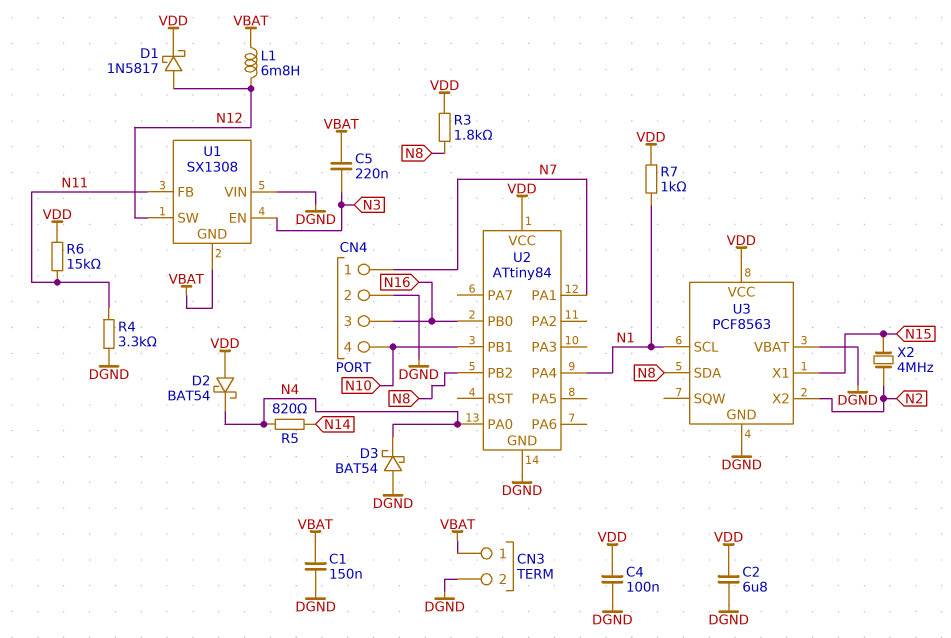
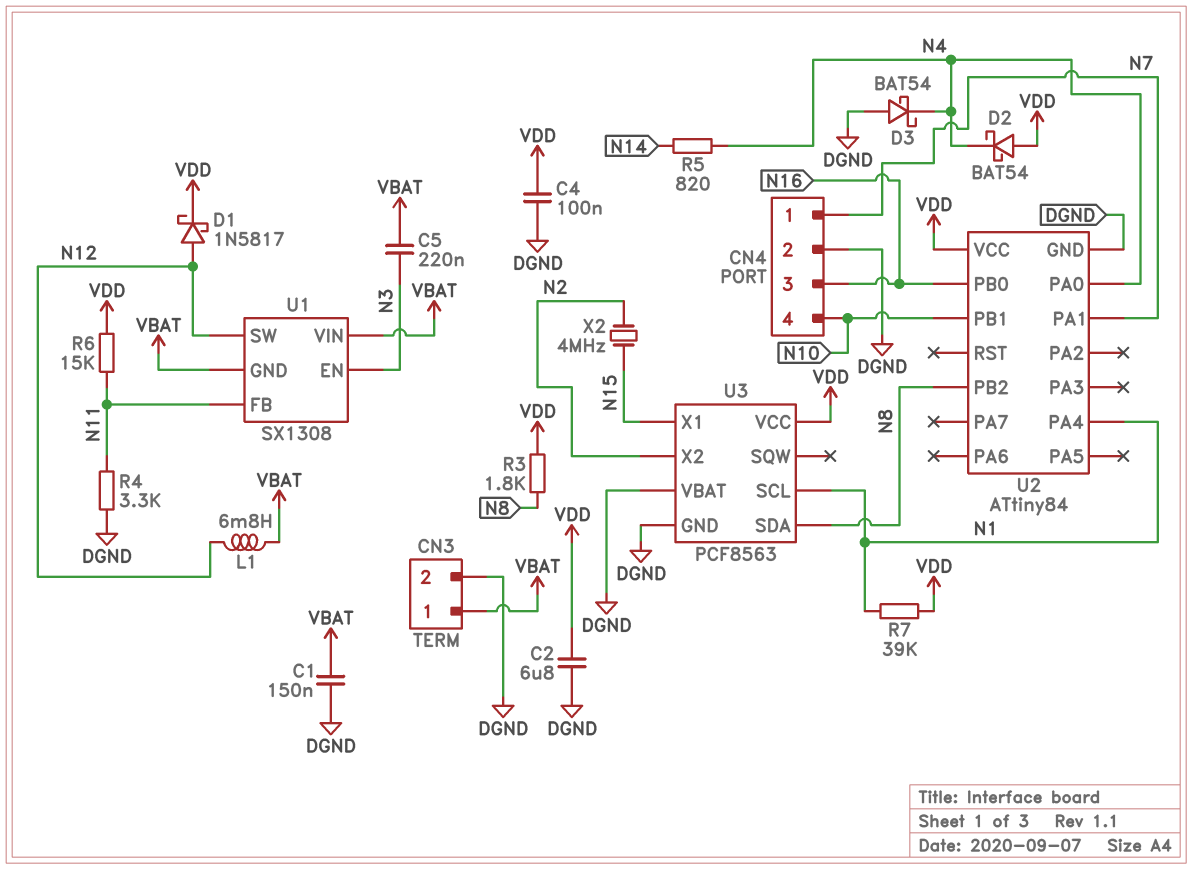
R7: 1k (N1, VDD) -> 39k (N1, VDD)
U1 pin VIN: DGND -> VBAT

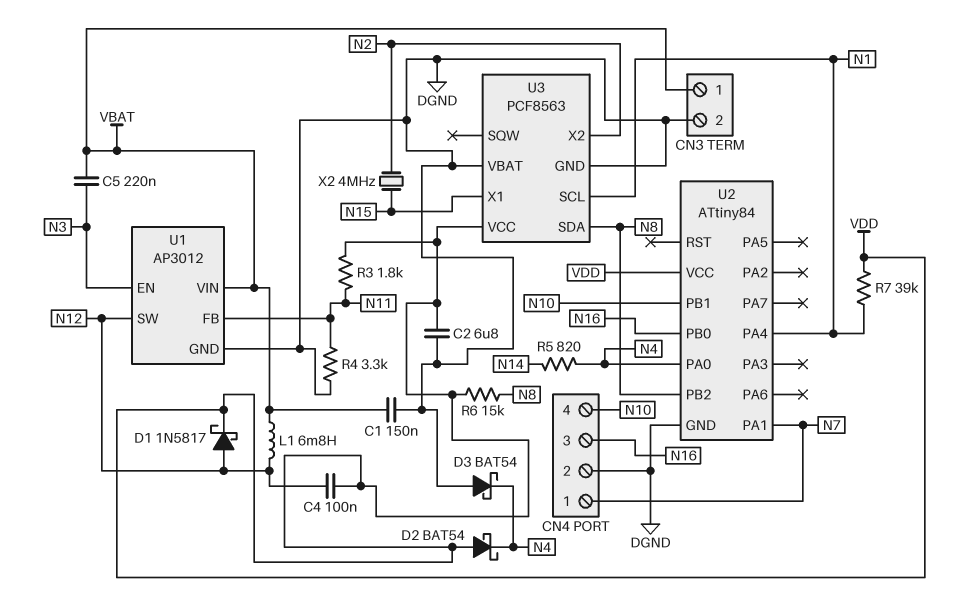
C4: 100nF (DGND, VDD) -> 100nF (N12, VDD)
R3: 1.8k (N8, VDD) -> 1.8k (N11, VDD)
R6: 15k (N11, VDD) -> 15k (N8, VDD)
U1: SX1308 -> AP3012
U1 pin GND: VBAT -> DGND

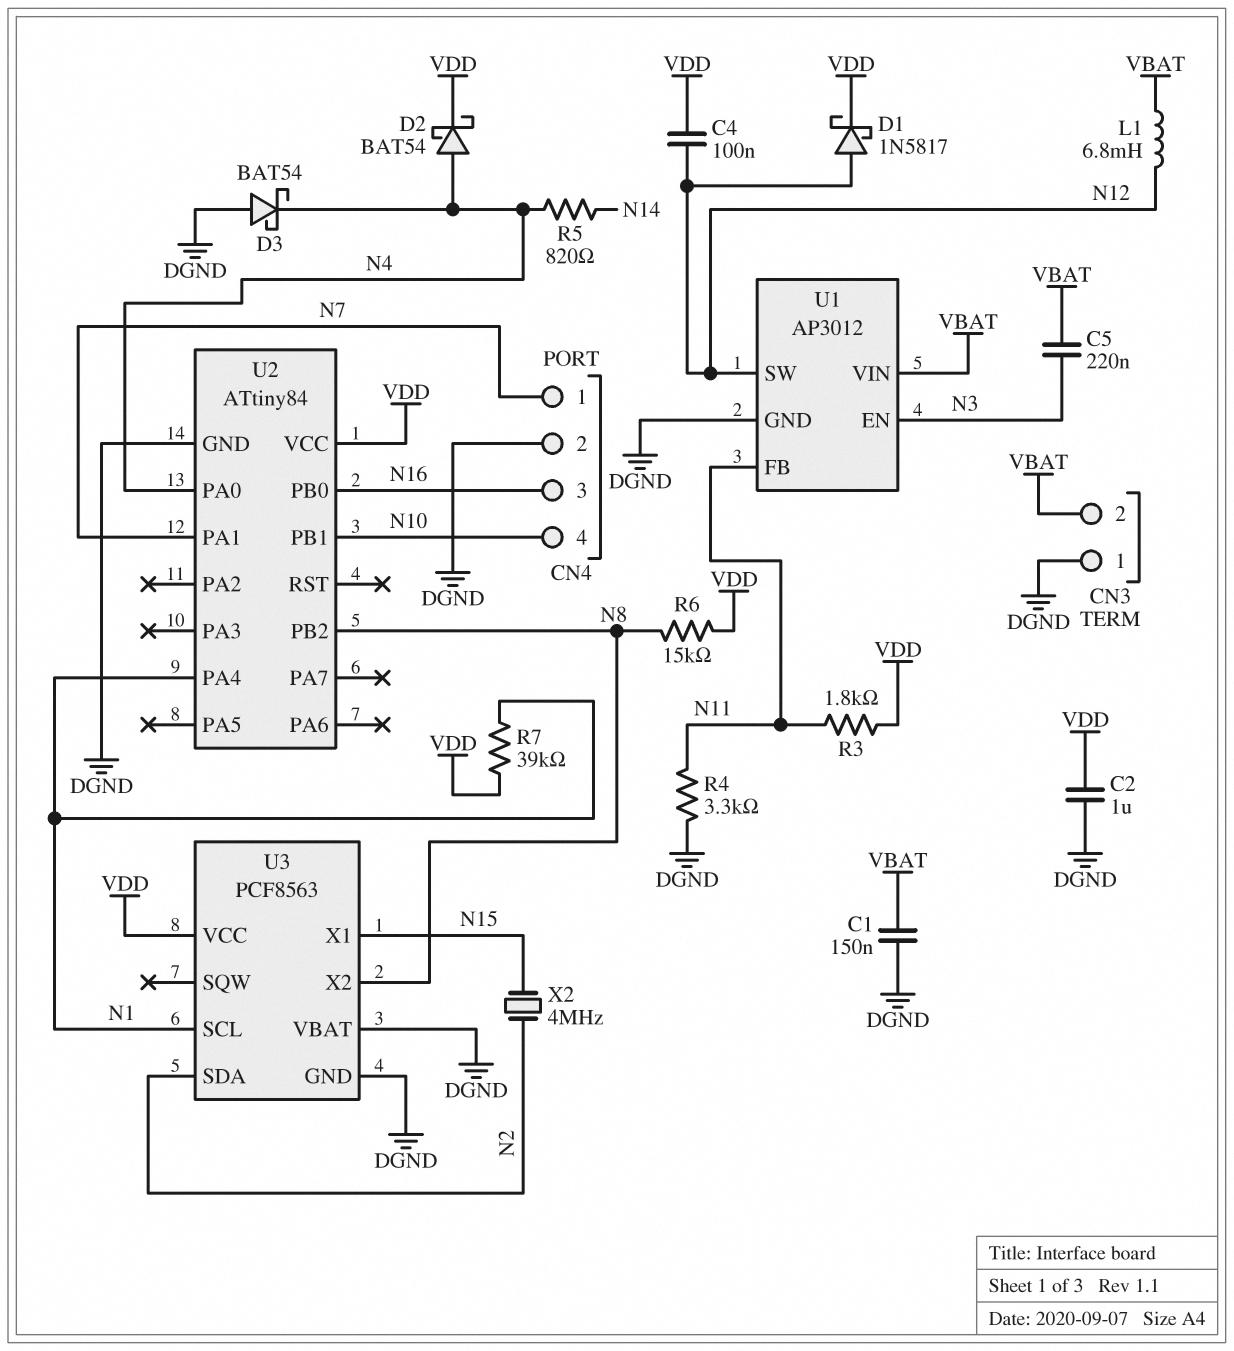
C2: 6.8uF (DGND, VDD) -> 1uF (DGND, VDD)
CN3 pin 1: VBAT -> DGND
CN3 pin 2: DGND -> VBAT
D2: schottky BAT54 (A VDD, K N4) -> schottky BAT54 (A N4, K VDD)
U3 pin SDA: N8 -> N2
U3 pin X2: N2 -> N8

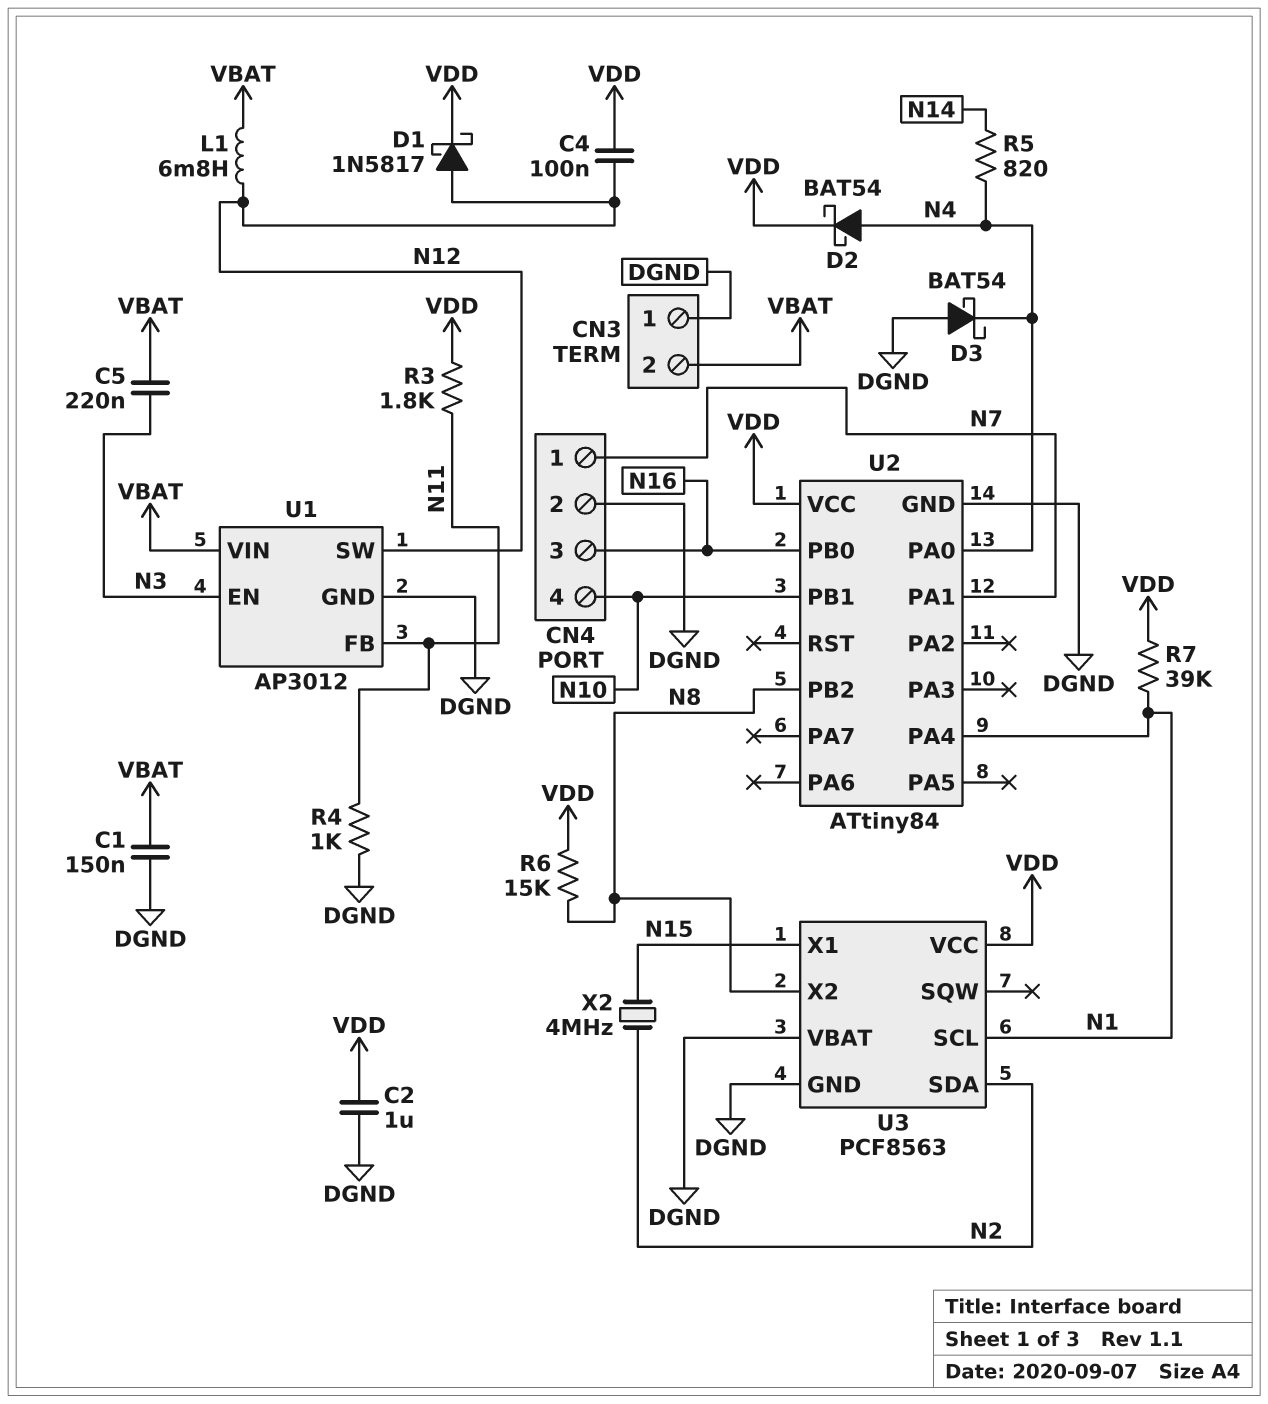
R4: 3.3k (DGND, N11) -> 1k (DGND, N11)

